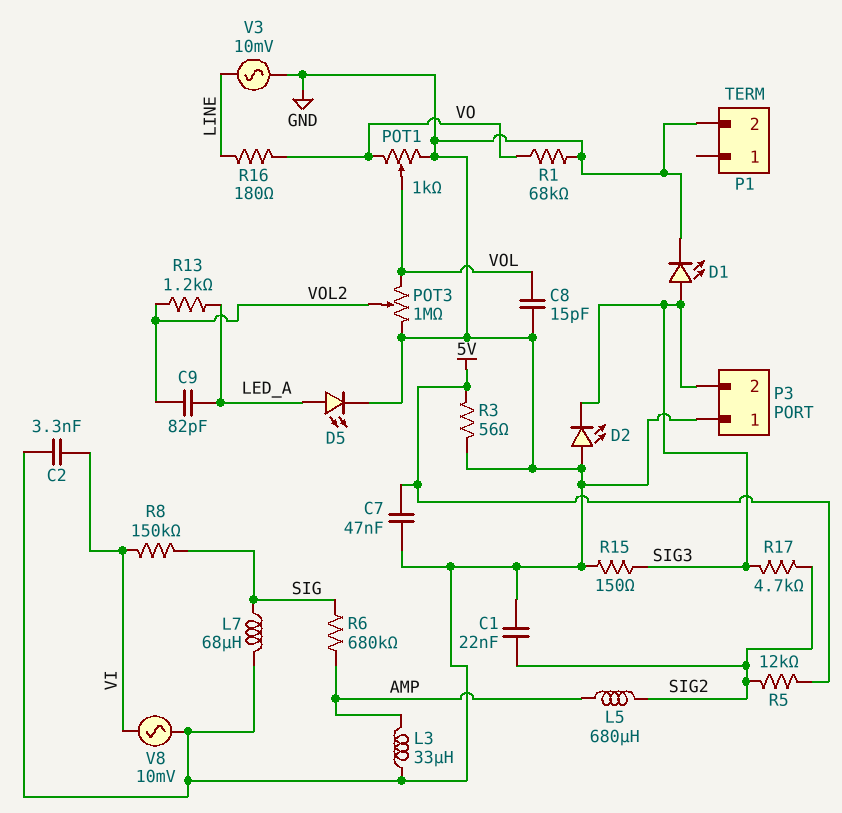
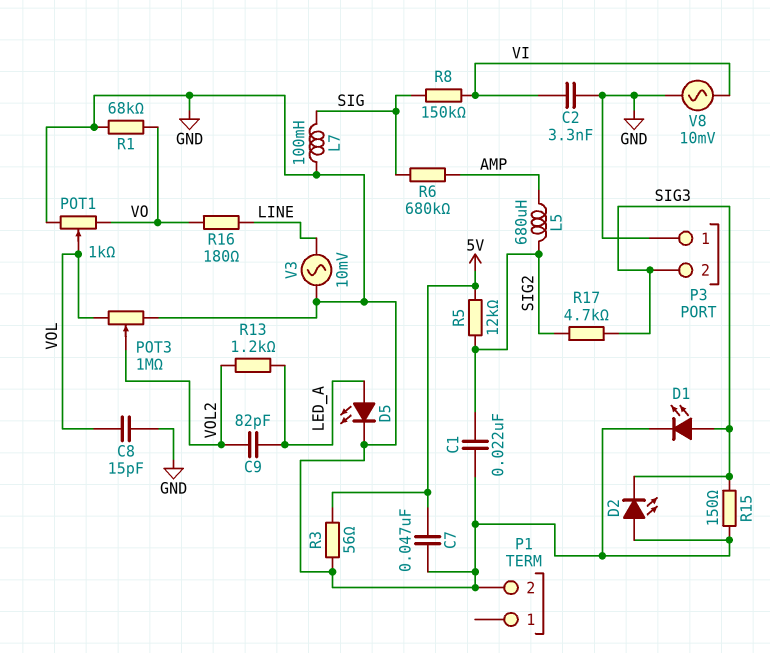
L3: 33uH (AMP, GND) -> none
L7: 68uH (GND, SIG) -> 100mH (GND, SIG)

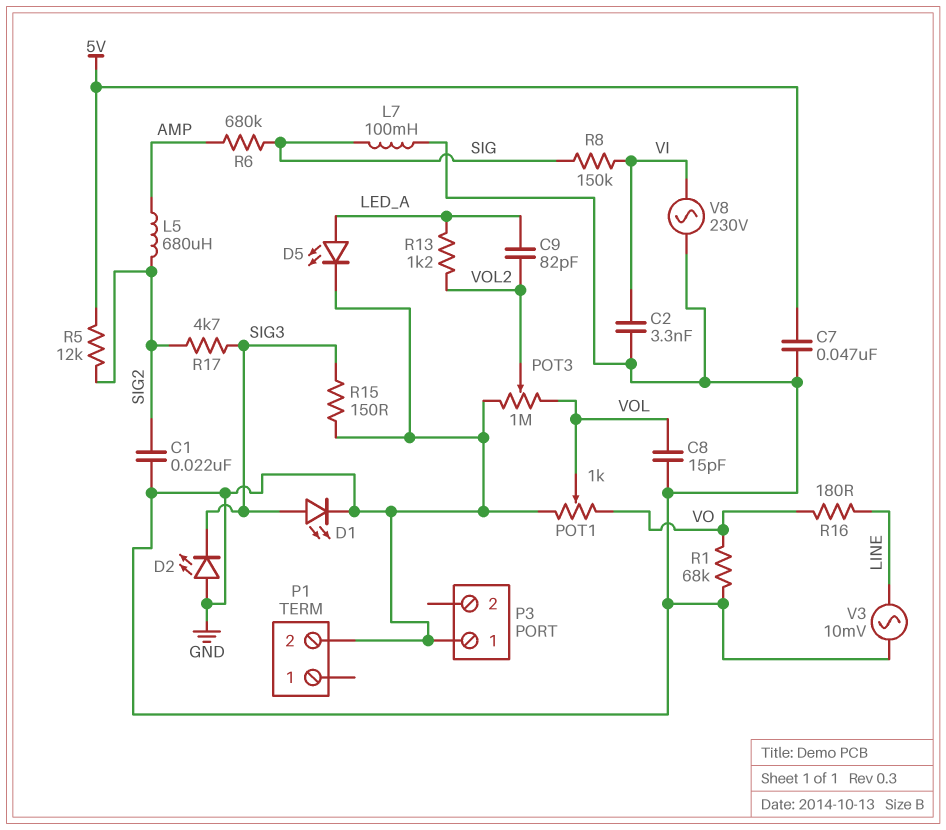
P3 pin 2: SIG3 -> none
R3: 56 (5V, GND) -> none
V8: AC 10mV (GND, VI) -> AC 230V (GND, VI)

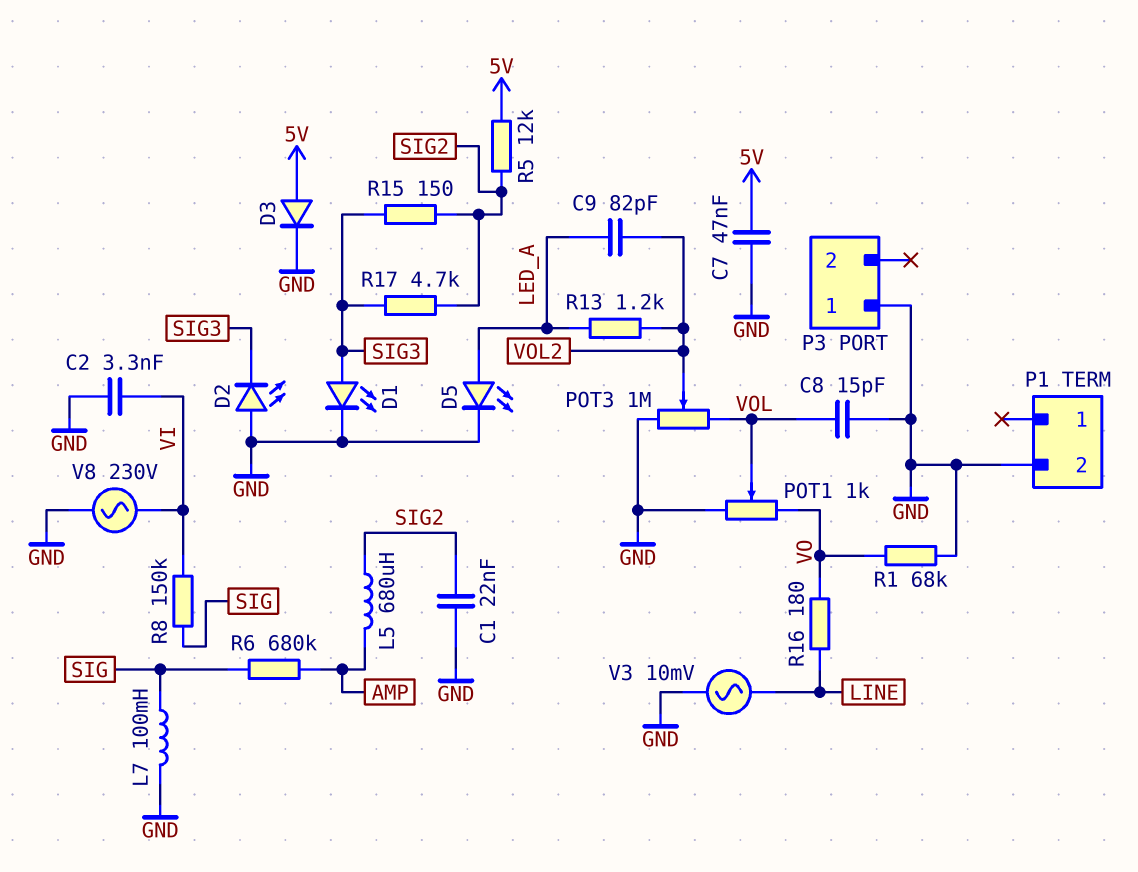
D3: none -> diode (A 5V, K GND)
R15: 150 (GND, SIG3) -> 150 (SIG2, SIG3)

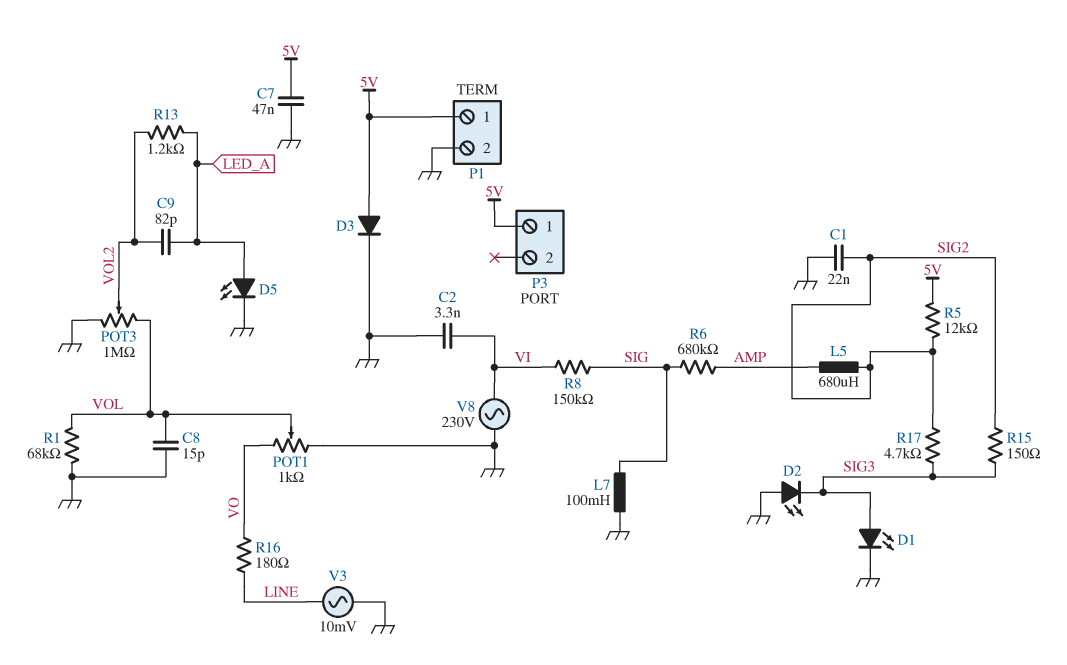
P1 pin 1: none -> 5V
P3 pin 1: GND -> 5V
R1: 68k (GND, VO) -> 68k (GND, VOL)

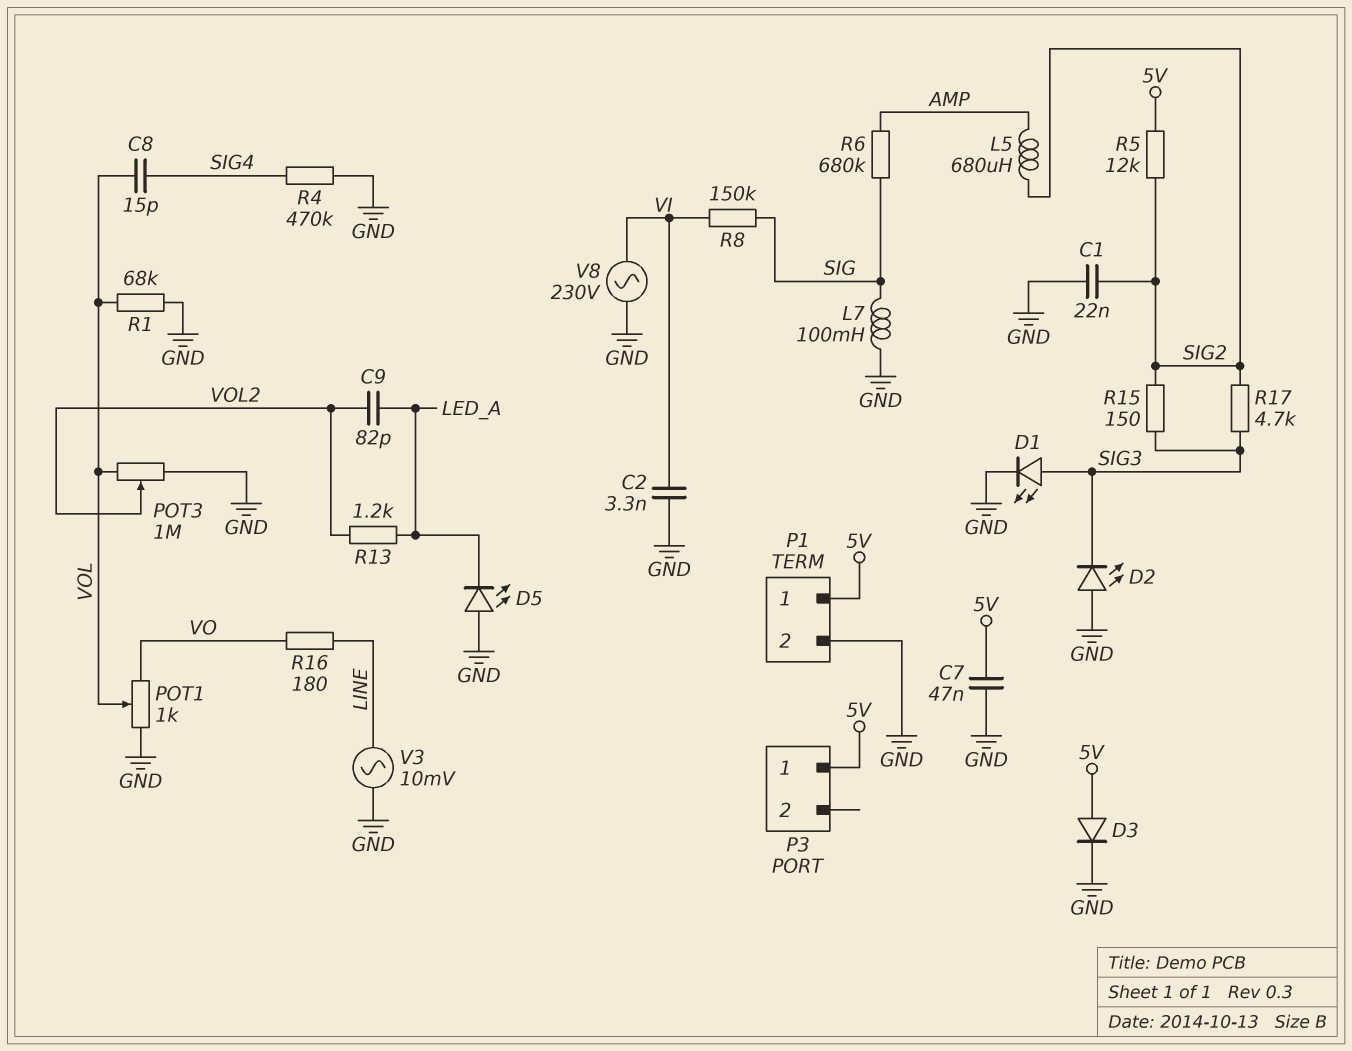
C8: 15pF (GND, VOL) -> 15pF (SIG4, VOL)
D5: LED (A LED_A, K GND) -> LED (A GND, K LED_A)
R4: none -> 470k (GND, SIG4)

